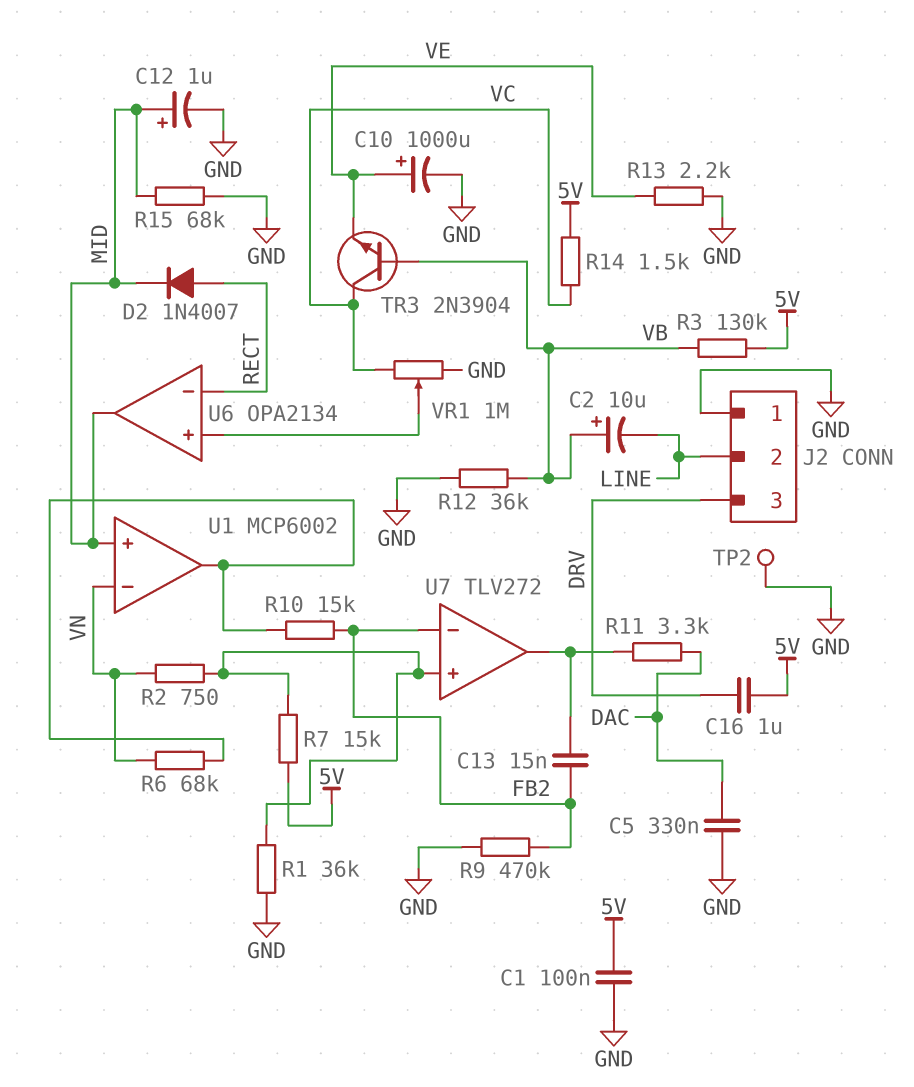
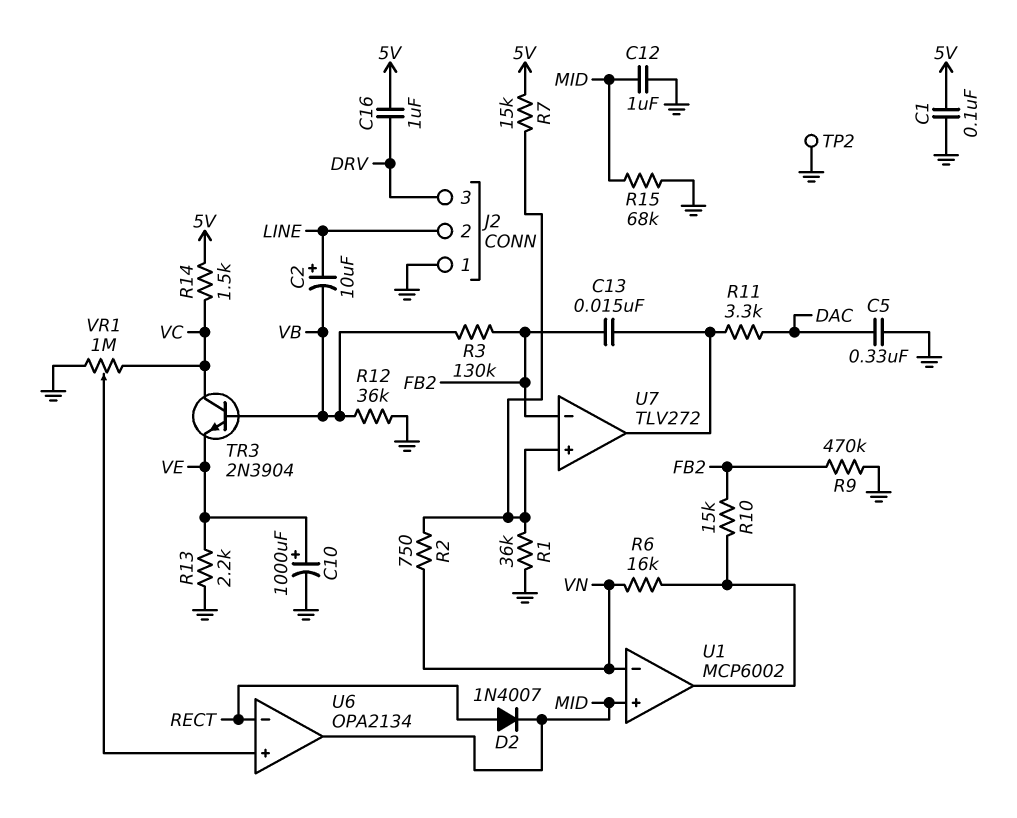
C2: 10uF (plus VB, minus LINE) -> 10uF (plus LINE, minus VB)
C12: 1uF (plus MID, minus GND) -> 1uF (GND, MID)
R3: 130k (5V, VB) -> 130k (FB2, VB)
R6: 68k (U1/out, VN) -> 16k (U1/out, VN)

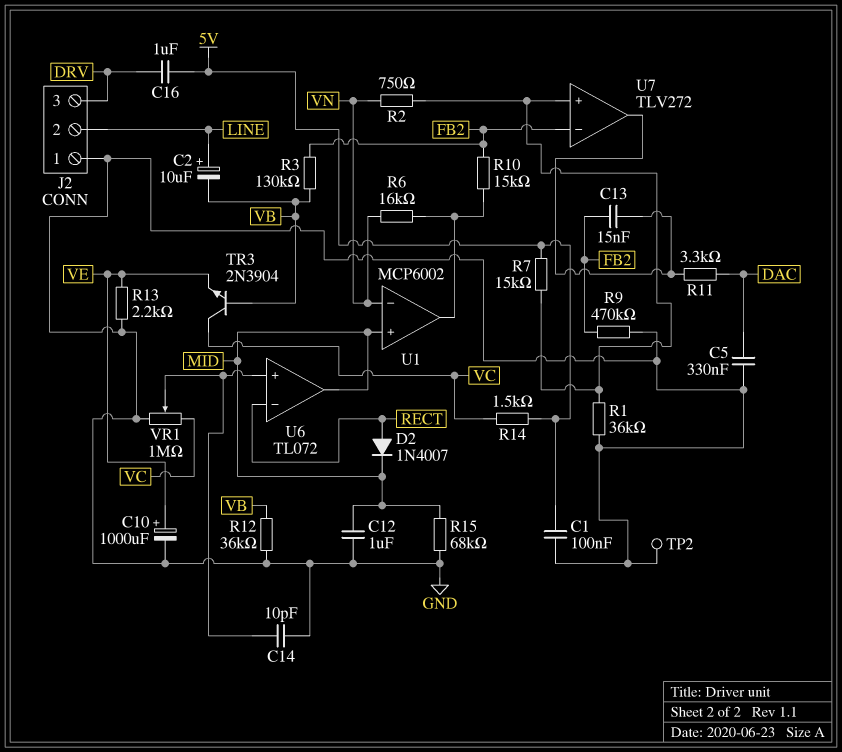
C14: none -> 10pF (GND, U6/in+)
U6: OPA2134 -> TL072

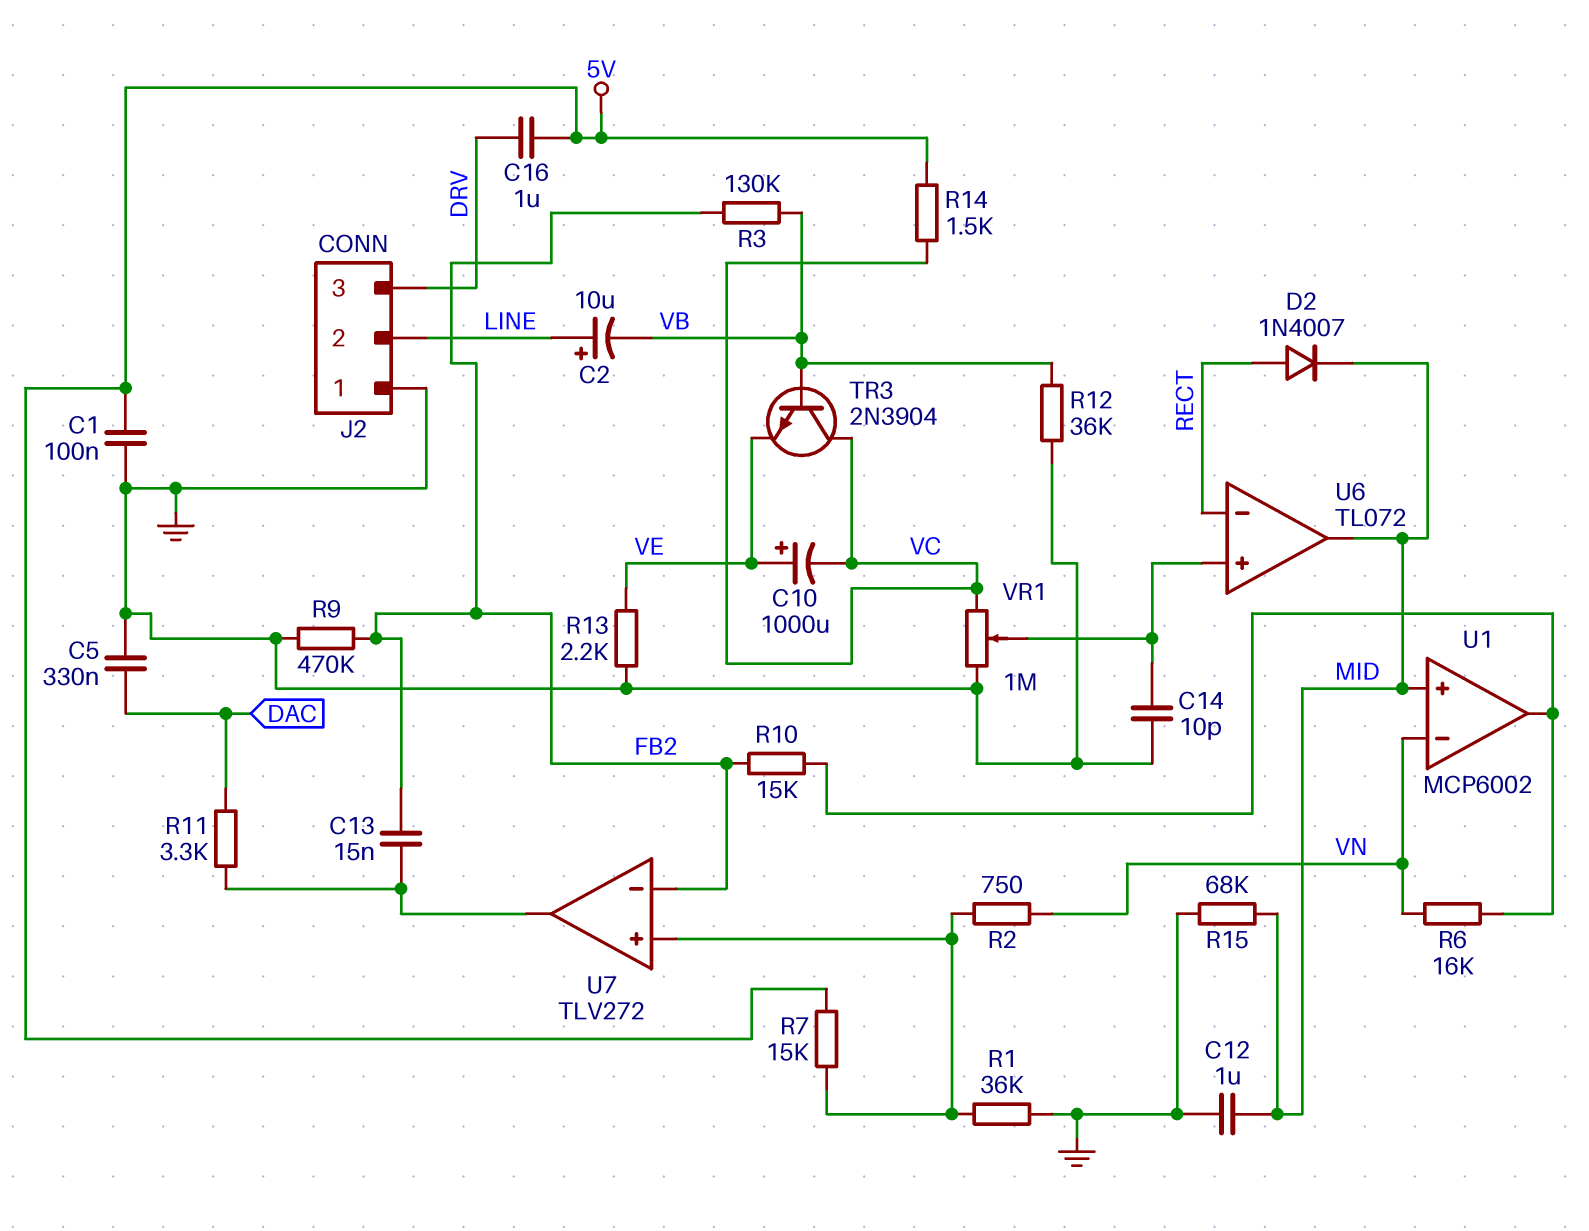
C10: 1000uF (plus VE, minus GND) -> 1000uF (plus VE, minus VC)
TP2: test point (GND) -> none

